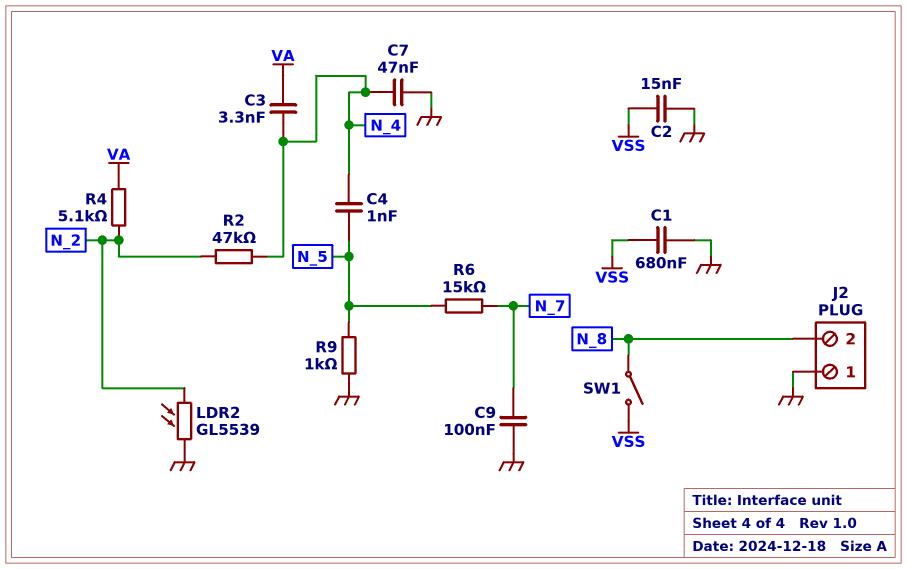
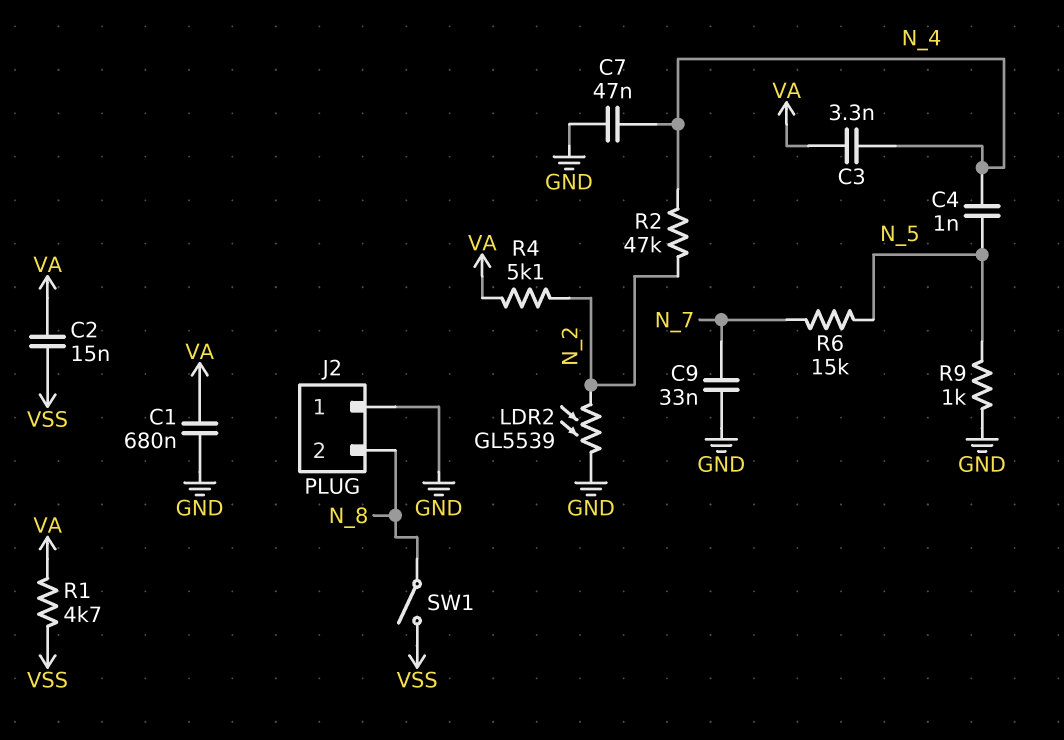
C1: 680nF (GND, VSS) -> 680nF (GND, VA)
C2: 15nF (GND, VSS) -> 15nF (VA, VSS)
C9: 100nF (GND, N_7) -> 33nF (GND, N_7)
R1: none -> 4.7k (VA, VSS)

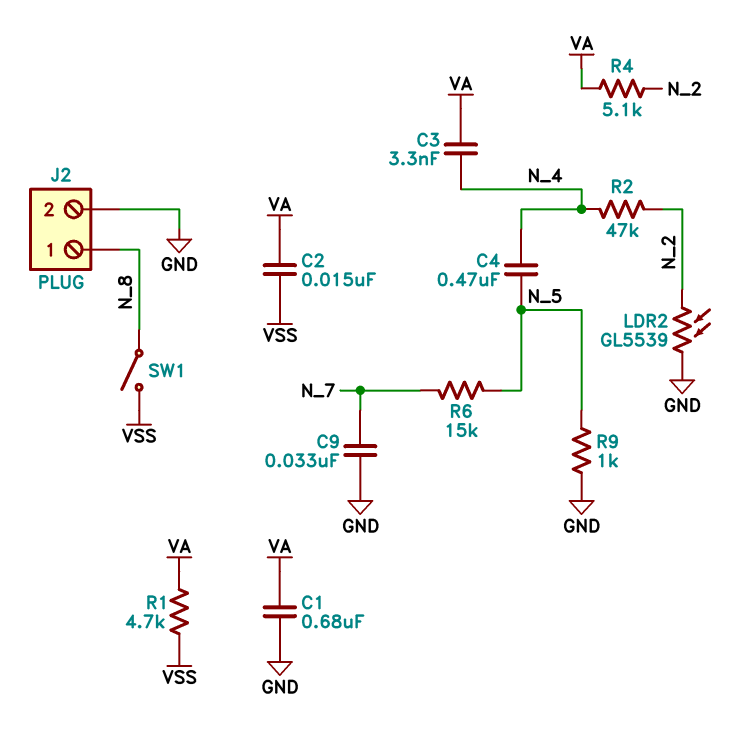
C4: 1nF (N_4, N_5) -> 470nF (N_4, N_5)
C7: 47nF (GND, N_4) -> none
J2 pin 1: GND -> N_8
J2 pin 2: N_8 -> GND

